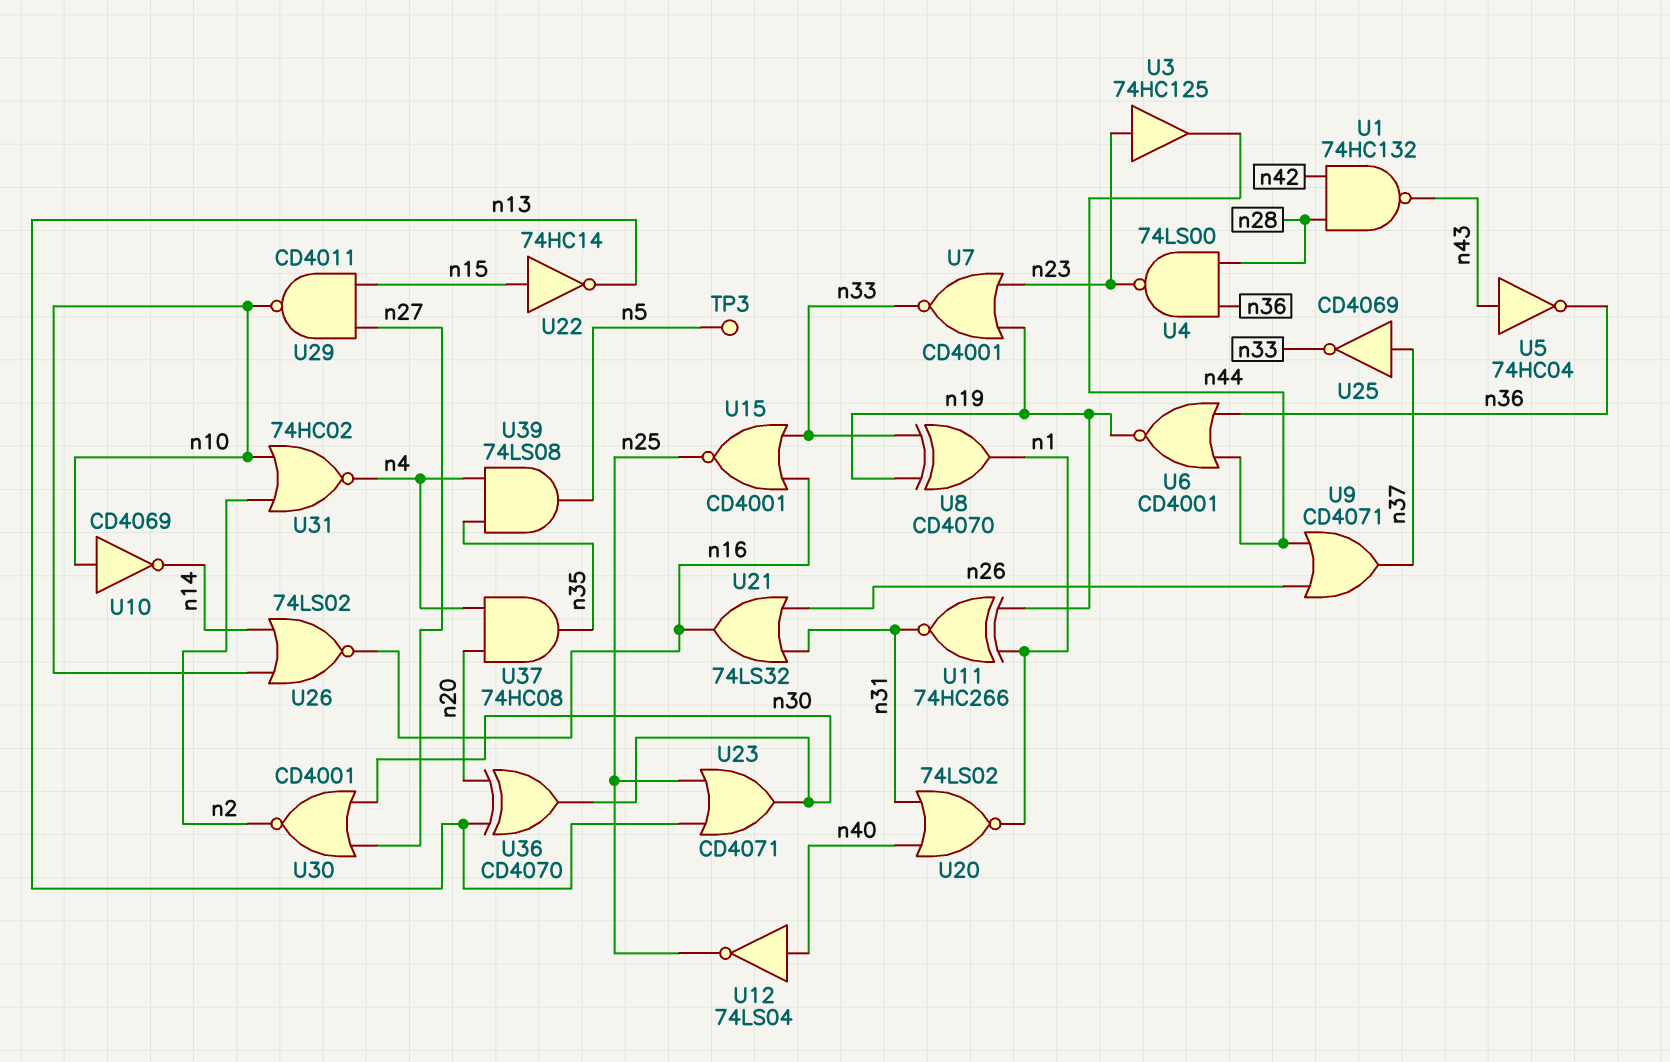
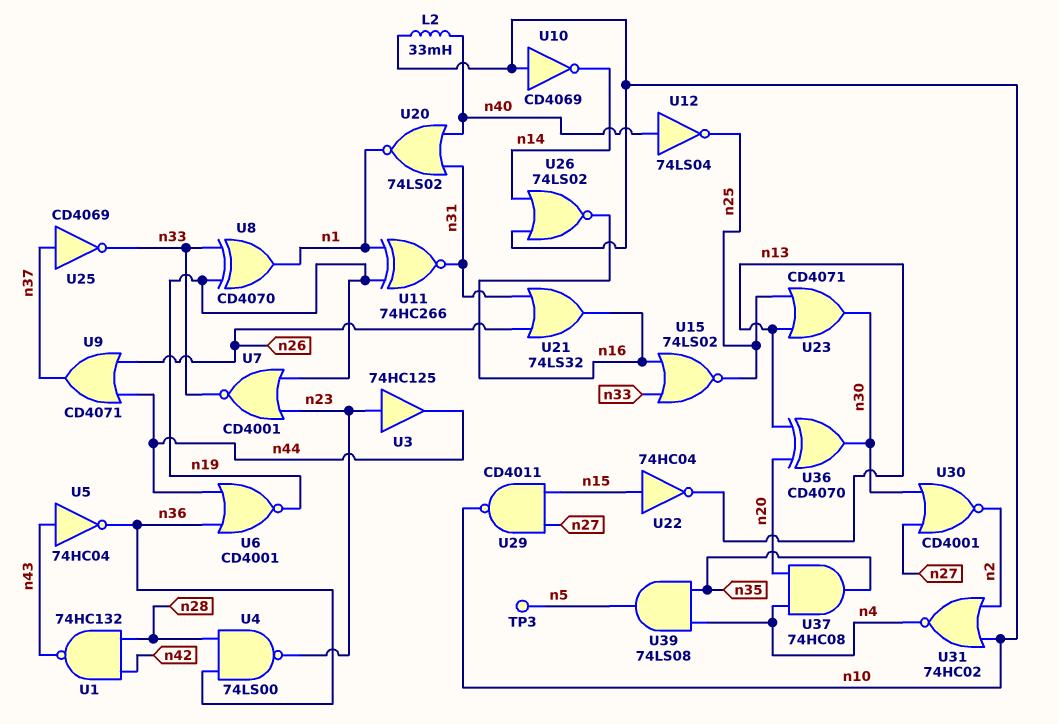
L2: none -> 33mH (n10, n40)
U15: NOR CD4001 (in n16, in n33, out n25) -> NOR 74LS02 (in n16, in n33, out n25)
U22: NOT 74HC14 (in n15, out n13) -> NOT 74HC04 (in n15, out n13)

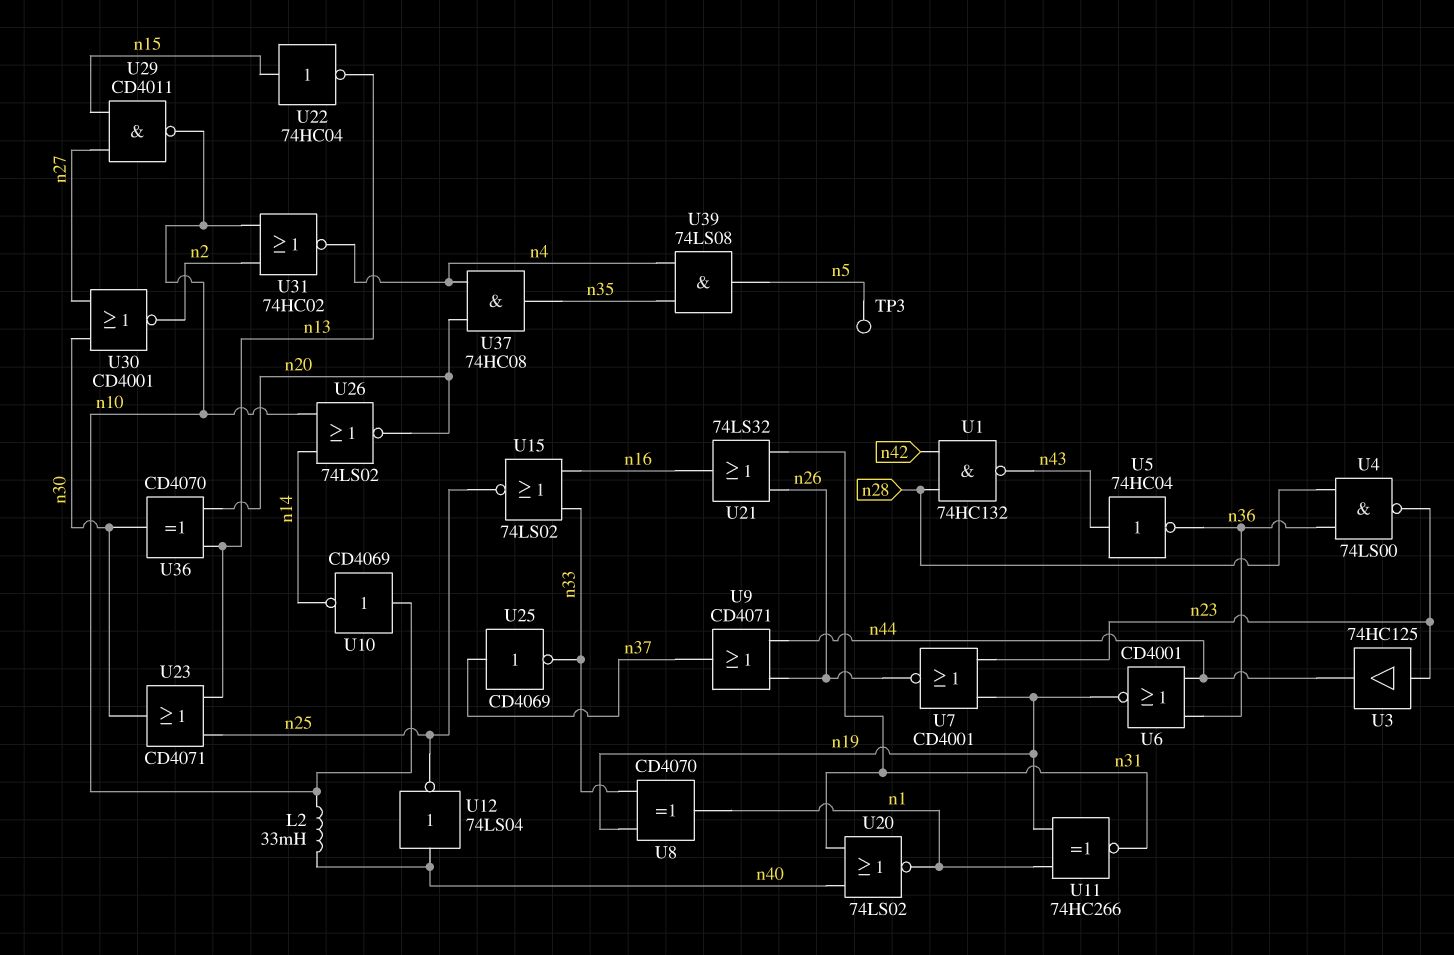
U7: NOR CD4001 (in n19, in n23, out n33) -> NOR CD4001 (in n19, in n23, out n26)
U26: NOR 74LS02 (in n10, in n14, out n16) -> NOR 74LS02 (in n10, in n14, out n20)

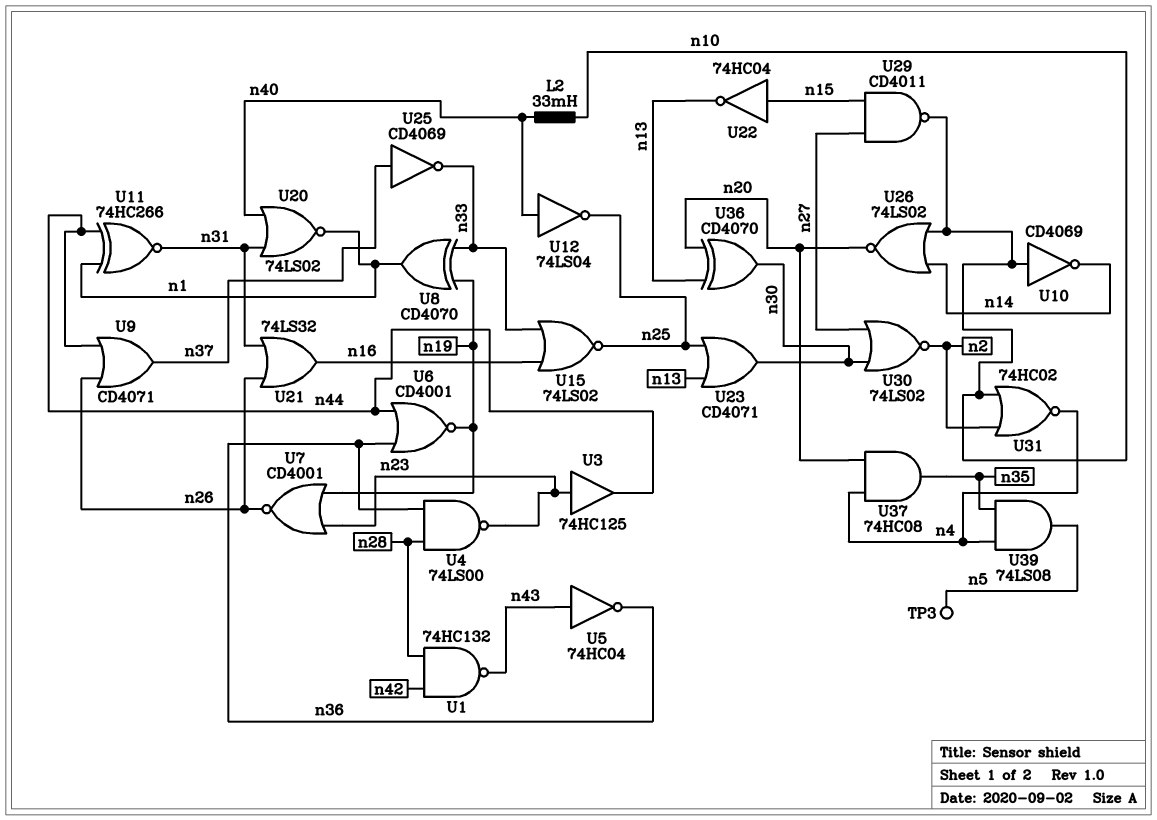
U11: XNOR 74HC266 (in n1, in n19, out n31) -> XNOR 74HC266 (in n1, in n44, out n31)
U30: NOR CD4001 (in n27, in n30, out n2) -> NOR 74LS02 (in n27, in n30, out n2)

